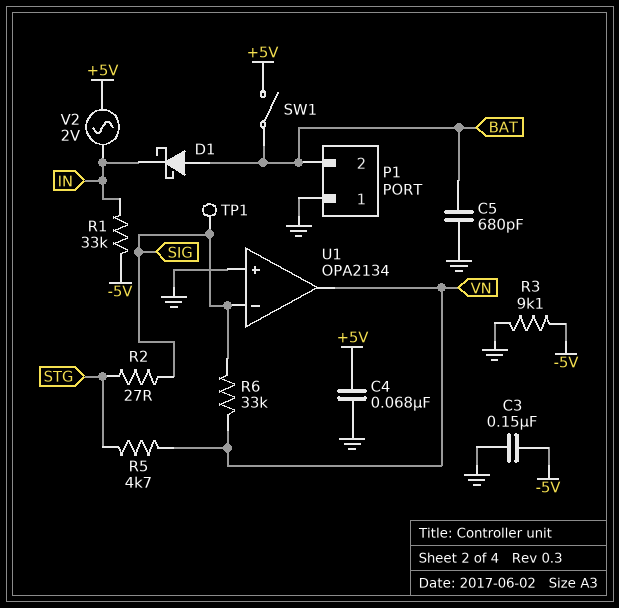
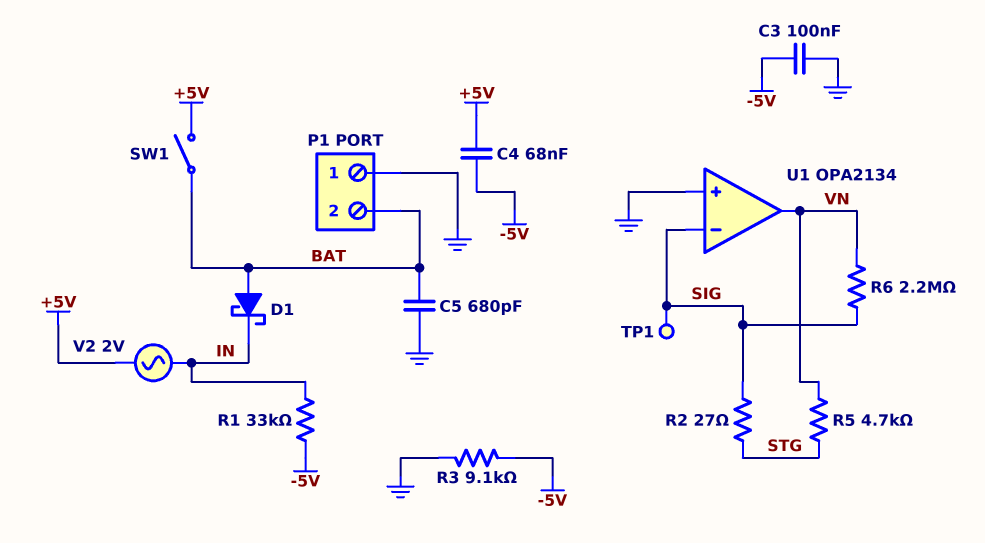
C3: 150nF (-5V, GND) -> 100nF (-5V, GND)
C4: 68nF (+5V, GND) -> 68nF (+5V, -5V)
R6: 33k (SIG, VN) -> 2.2M (SIG, VN)

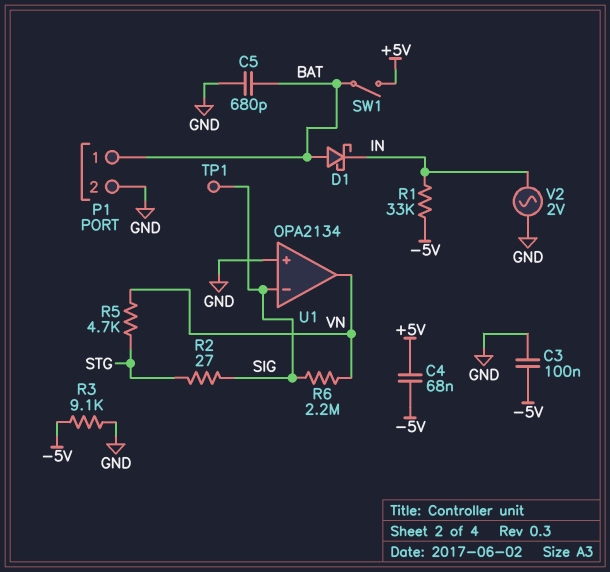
P1 pin 1: GND -> BAT
P1 pin 2: BAT -> GND
V2: AC 2V (+5V, IN) -> AC 2V (GND, IN)

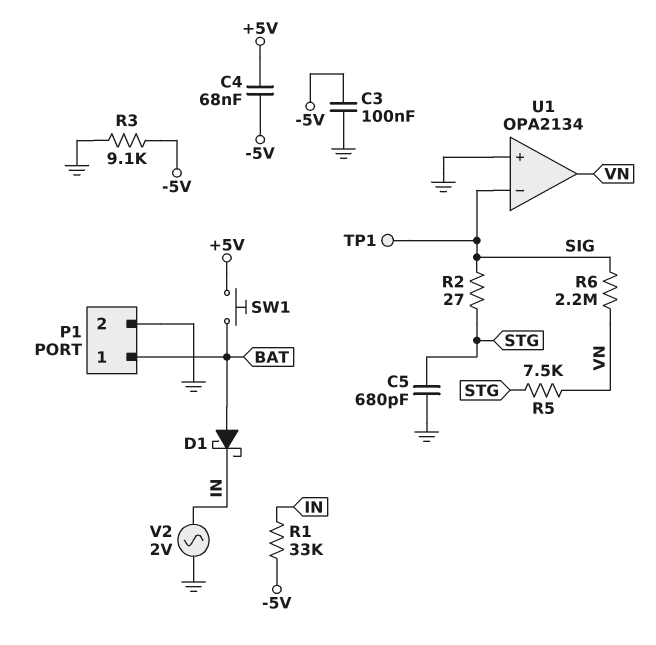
C5: 680pF (BAT, GND) -> 680pF (GND, STG)
R5: 4.7k (STG, VN) -> 7.5k (STG, VN)
SW1: switch (+5V, BAT) -> button (+5V, BAT)

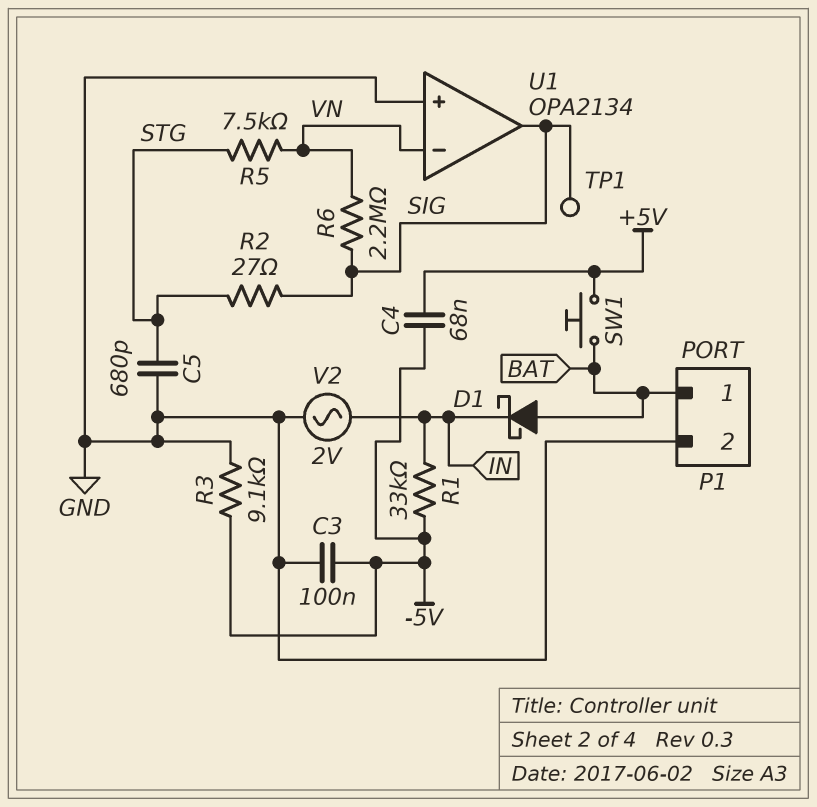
U1 pin in-: SIG -> VN
U1 pin out: VN -> SIG

